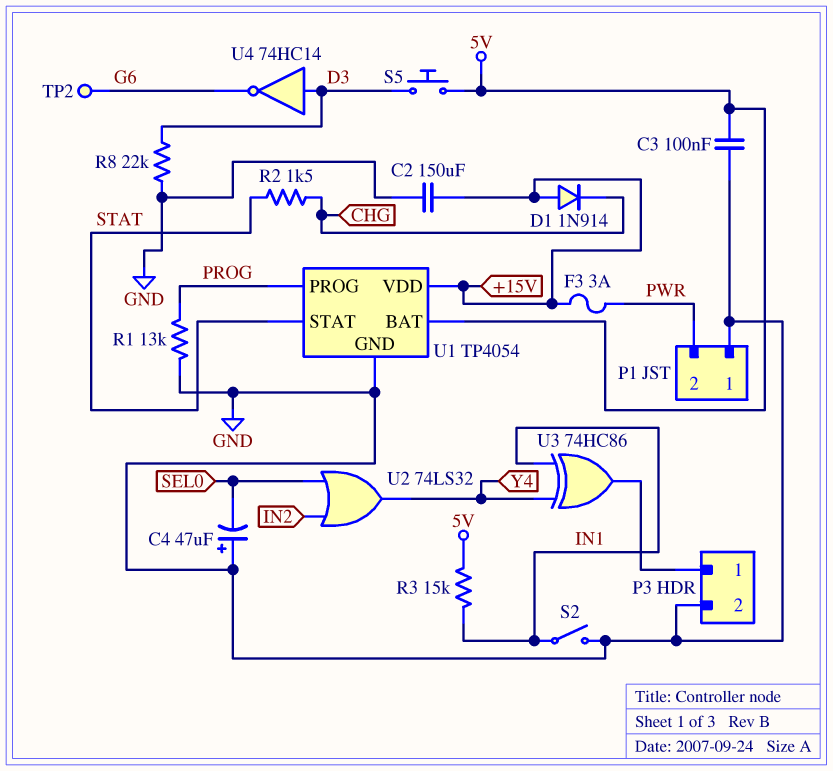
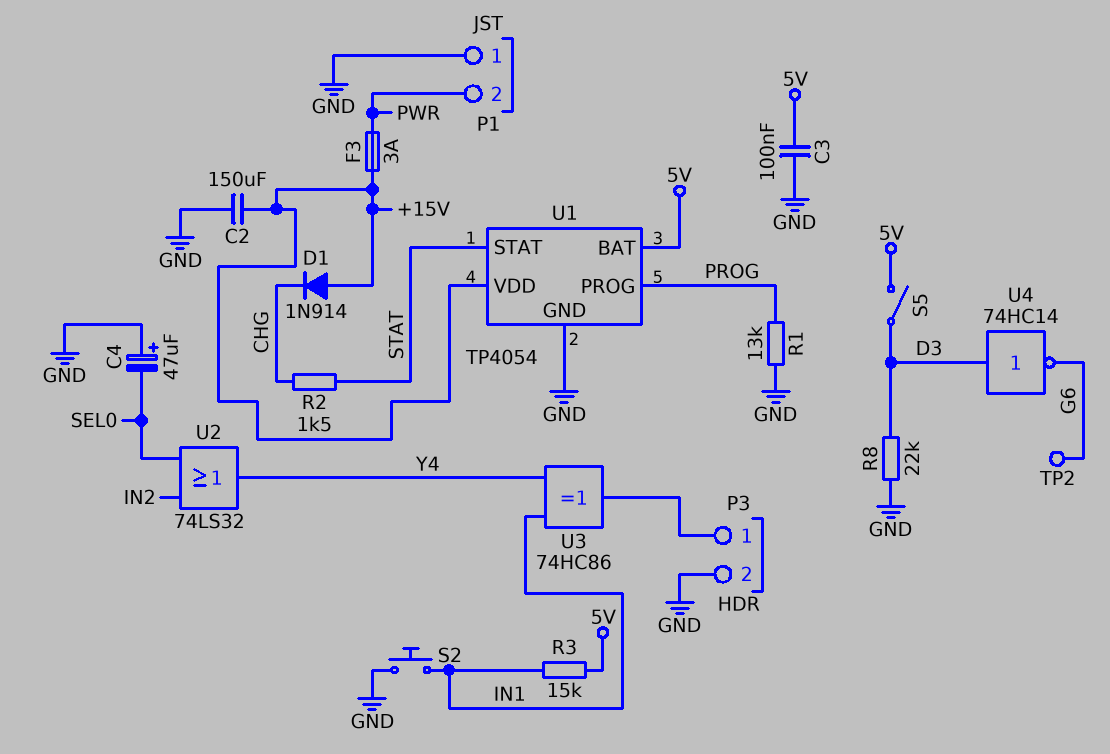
S2: switch (GND, IN1) -> button (GND, IN1)
S5: button (5V, D3) -> switch (5V, D3)

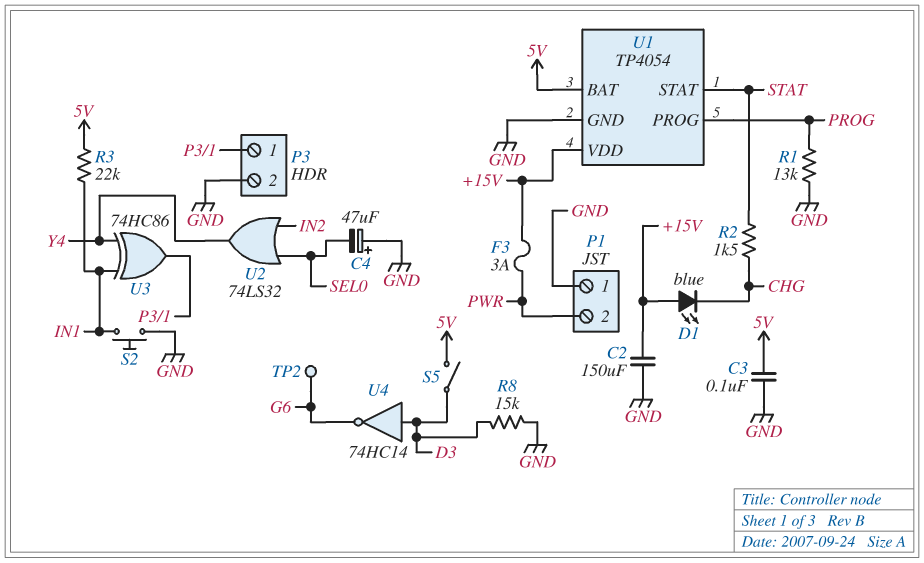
D1: diode 1N914 (A +15V, K CHG) -> LED blue (A +15V, K CHG)
R3: 15k (5V, IN1) -> 22k (5V, IN1)
R8: 22k (D3, GND) -> 15k (D3, GND)

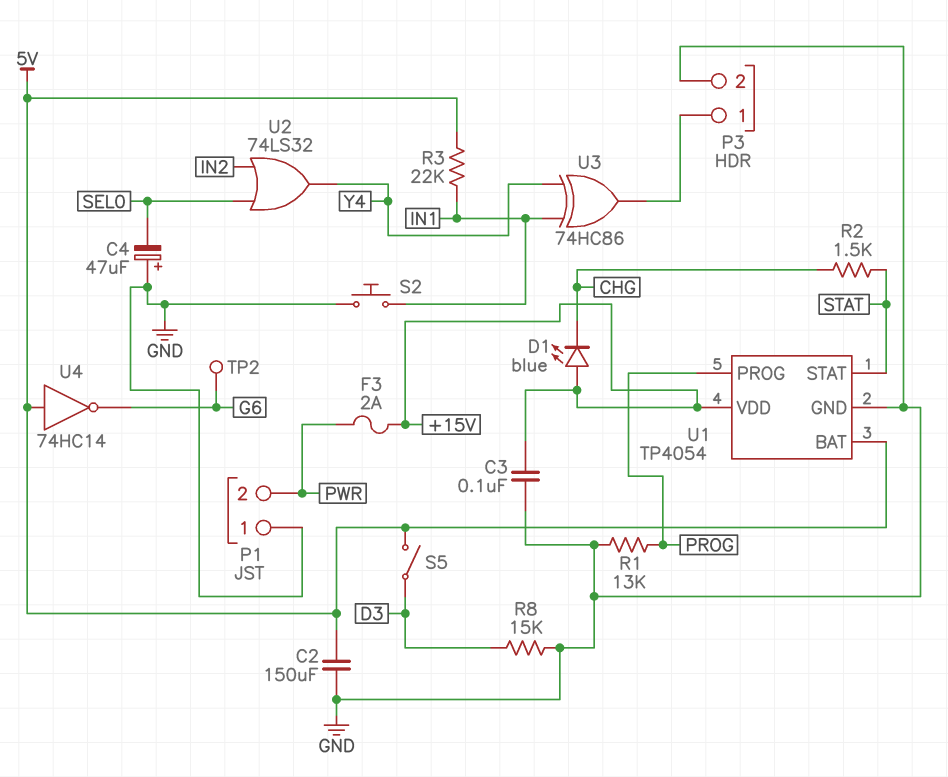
C2: 150uF (+15V, GND) -> 150uF (5V, GND)
C3: 100nF (5V, GND) -> 100nF (+15V, GND)
F3: 3A (+15V, PWR) -> 2A (+15V, PWR)
U4: NOT 74HC14 (in D3, out G6) -> NOT 74HC14 (in 5V, out G6)

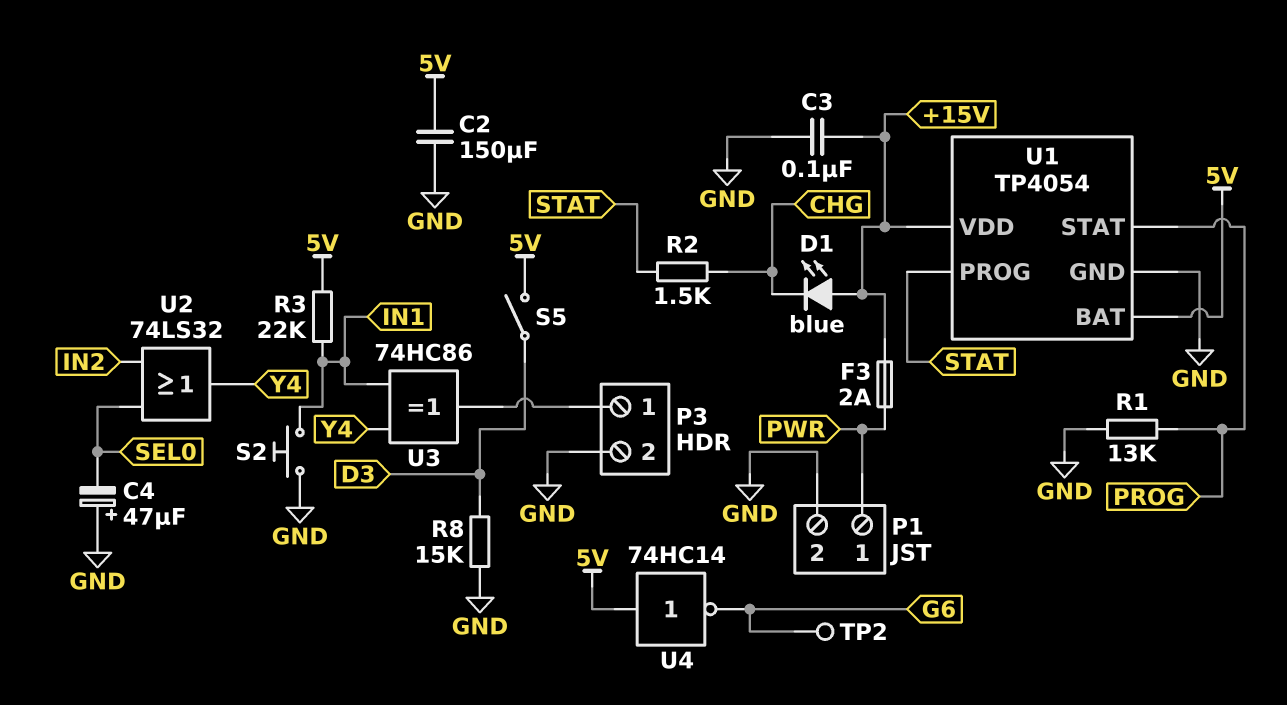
P1 pin 1: GND -> PWR
P1 pin 2: PWR -> GND
U1 pin PROG: PROG -> STAT
U1 pin STAT: STAT -> PROG

